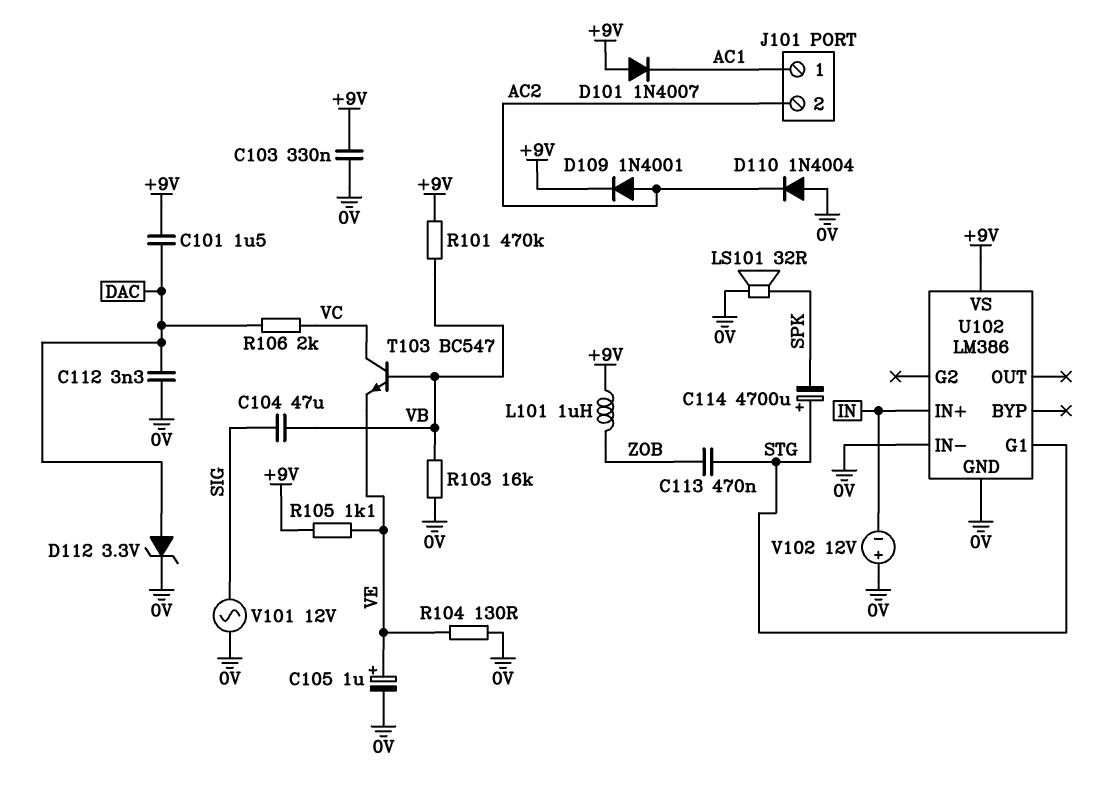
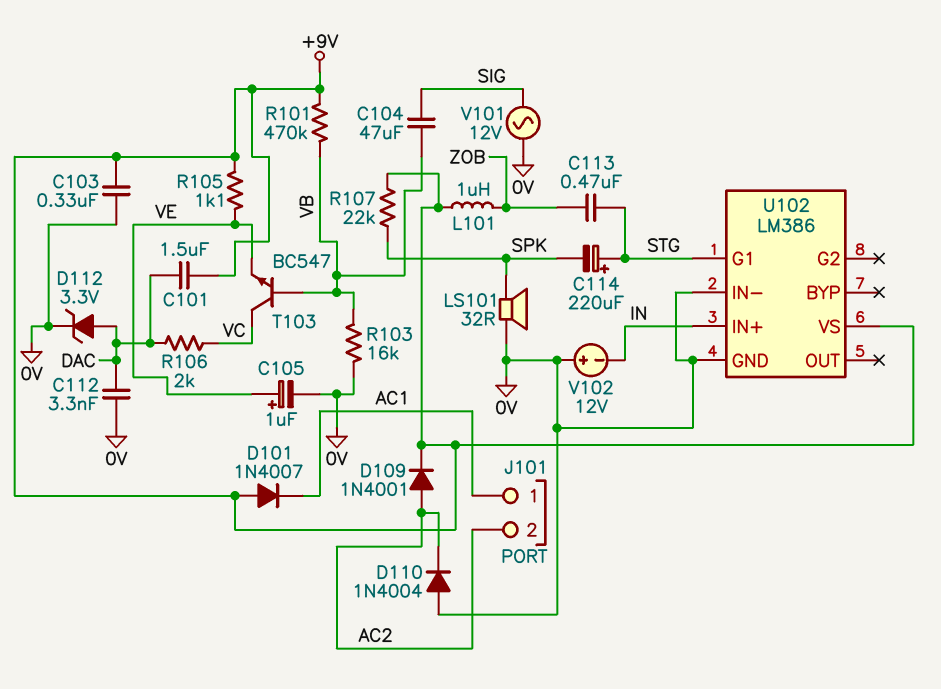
C114: 4700uF (plus STG, minus SPK) -> 220uF (plus STG, minus SPK)
R104: 130 (0V, VE) -> none
R107: none -> 22k (+9V, SPK)

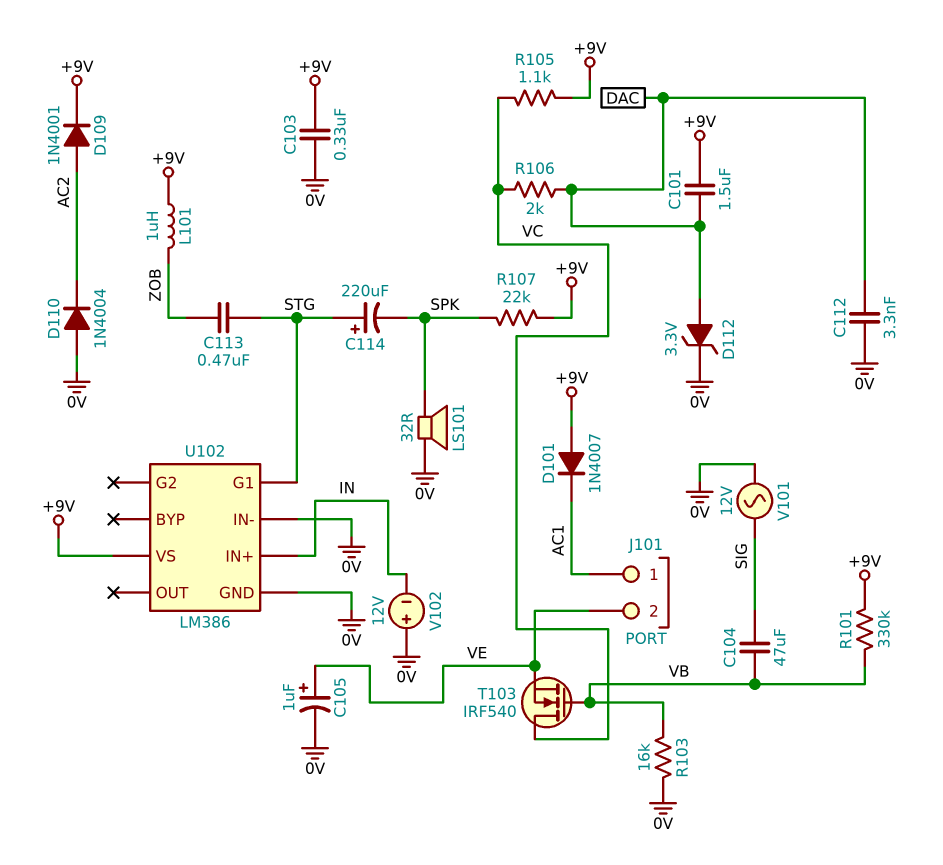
J101 pin 2: AC2 -> VE
R101: 470k (+9V, VB) -> 330k (+9V, VB)
R105: 1.1k (+9V, VE) -> 1.1k (+9V, VC)
T103: NPN BC547 (B VB, C VC, E VE) -> NMOS IRF540 (G VB, D VC, S VE)

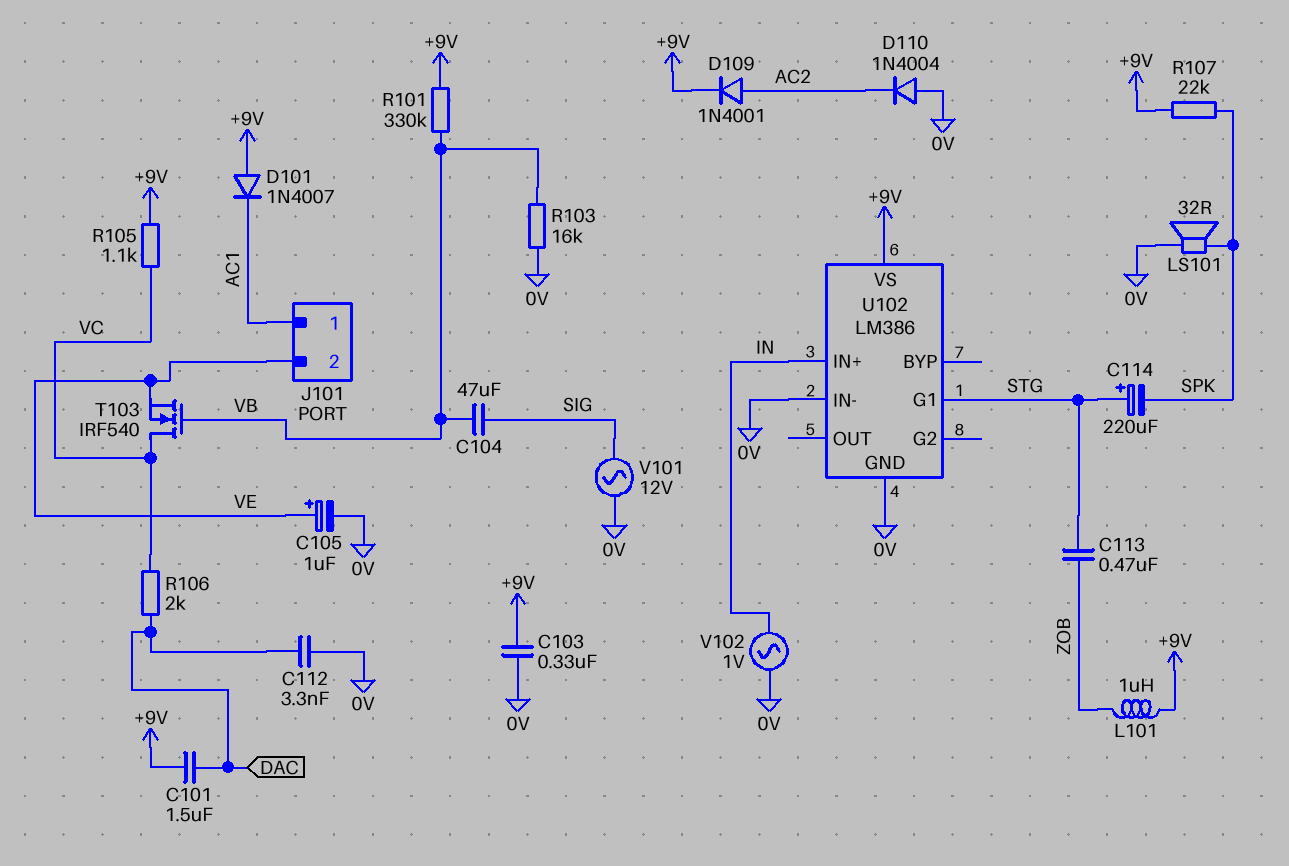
D112: zener 3.3V (A DAC, K 0V) -> none
V102: 12V (plus 0V, minus IN) -> AC 1V (0V, IN)

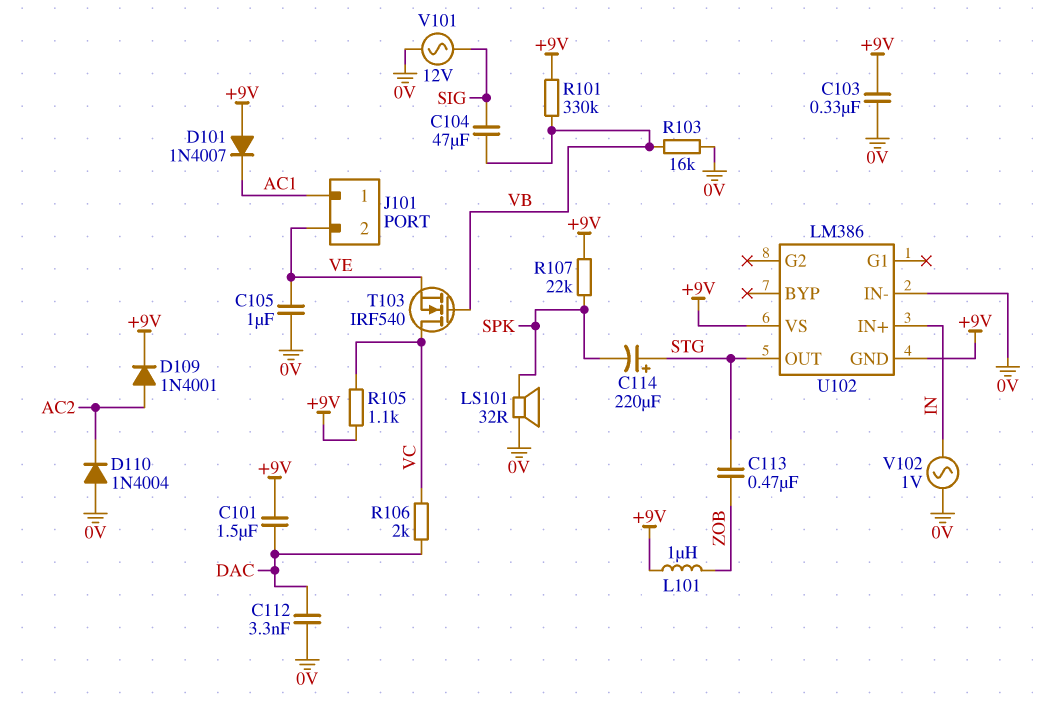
C105: 1uF (plus VE, minus 0V) -> 1uF (0V, VE)
U102 pin G1: STG -> none
U102 pin GND: 0V -> +9V
U102 pin OUT: none -> STG

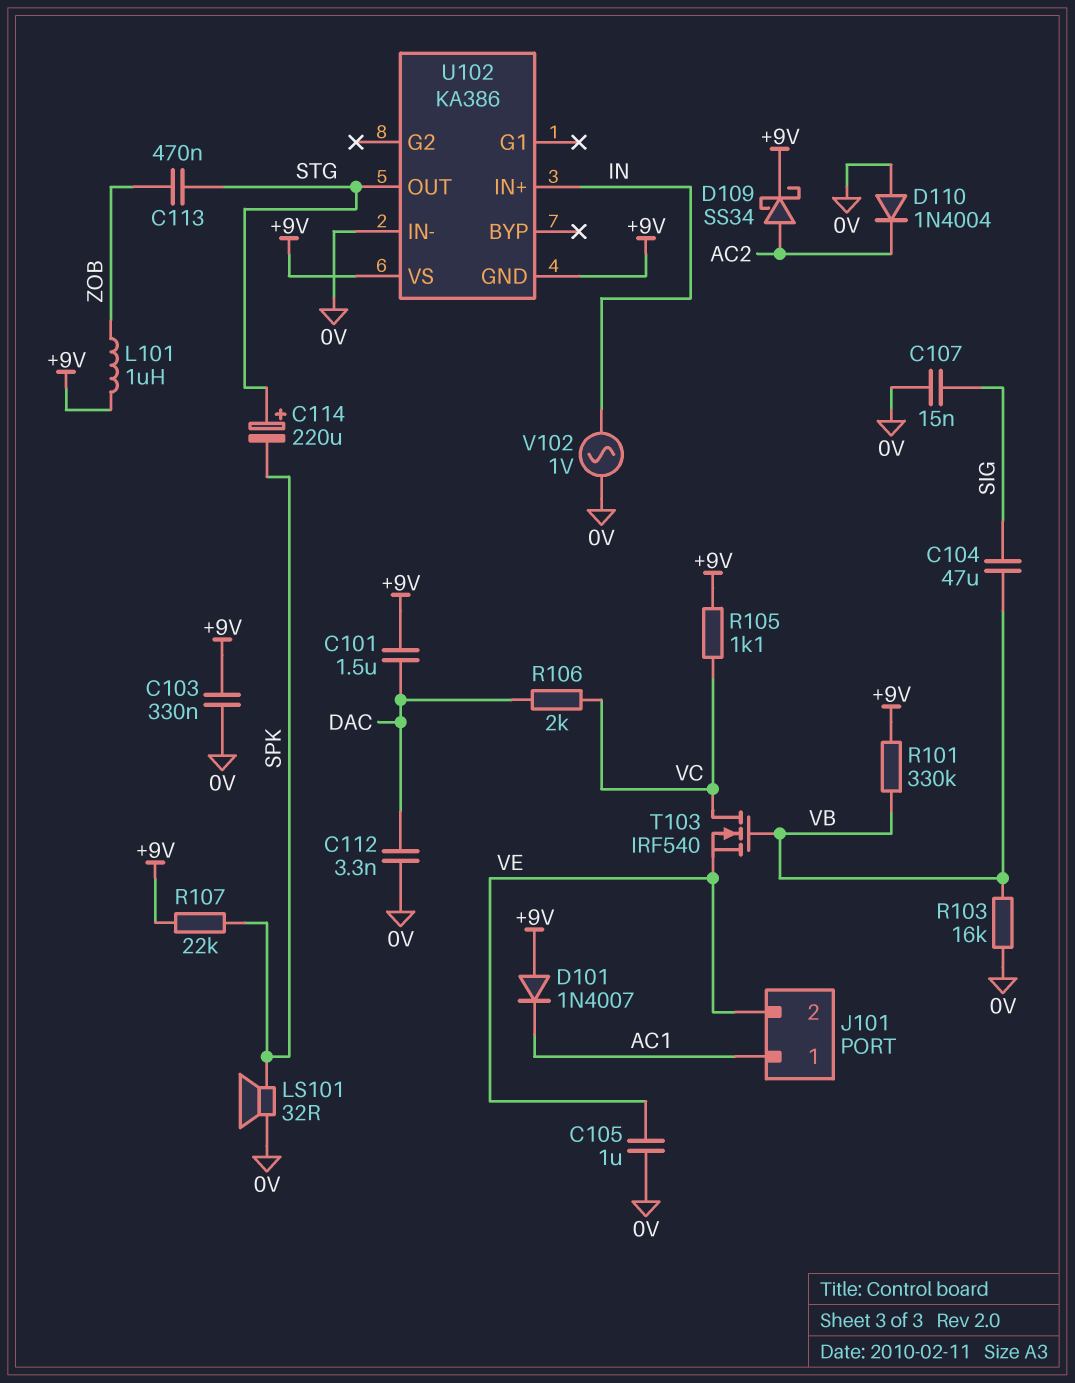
C107: none -> 15nF (0V, SIG)
D109: diode 1N4001 (A AC2, K +9V) -> schottky SS34 (A AC2, K +9V)
U102: LM386 -> KA386
V101: AC 12V (0V, SIG) -> none

